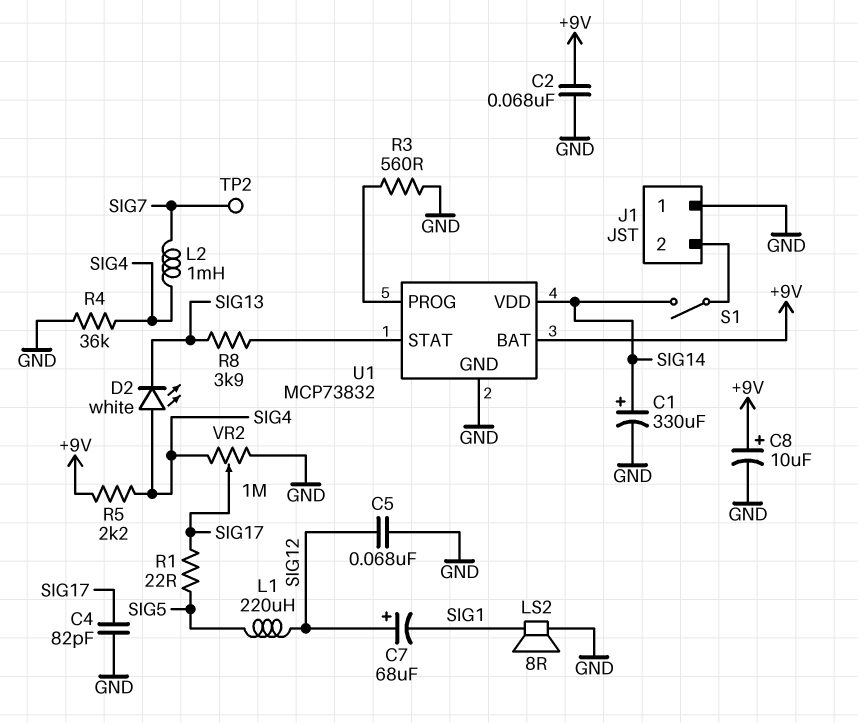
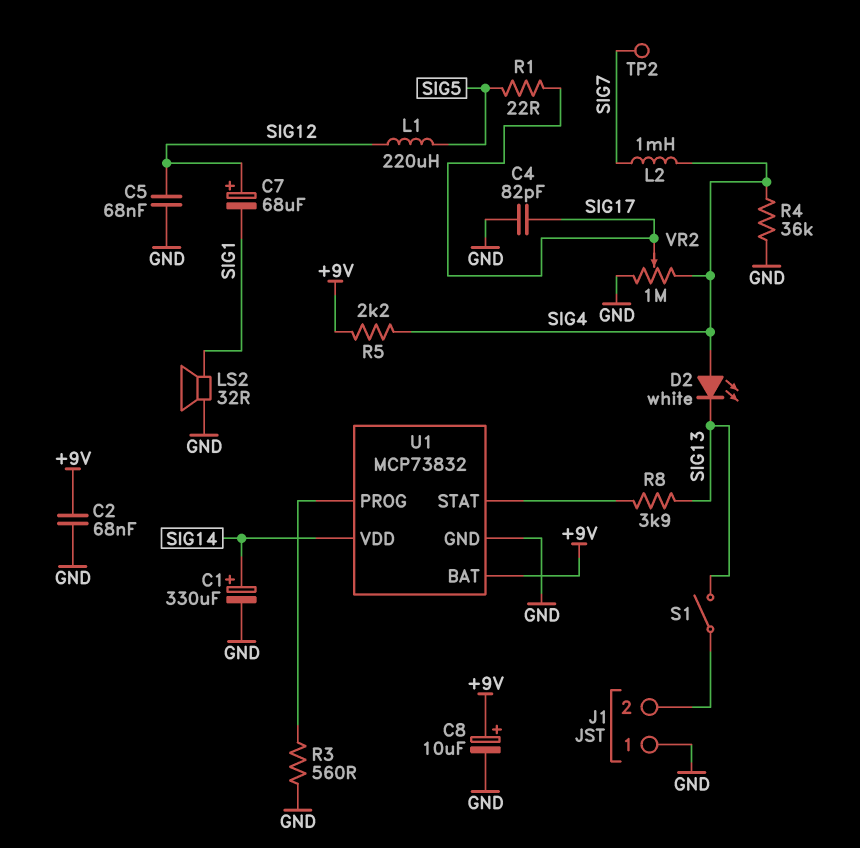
LS2: speaker 8R (GND, SIG1) -> speaker 32R (GND, SIG1)
S1: switch (J1/2, SIG14) -> switch (J1/2, SIG13)

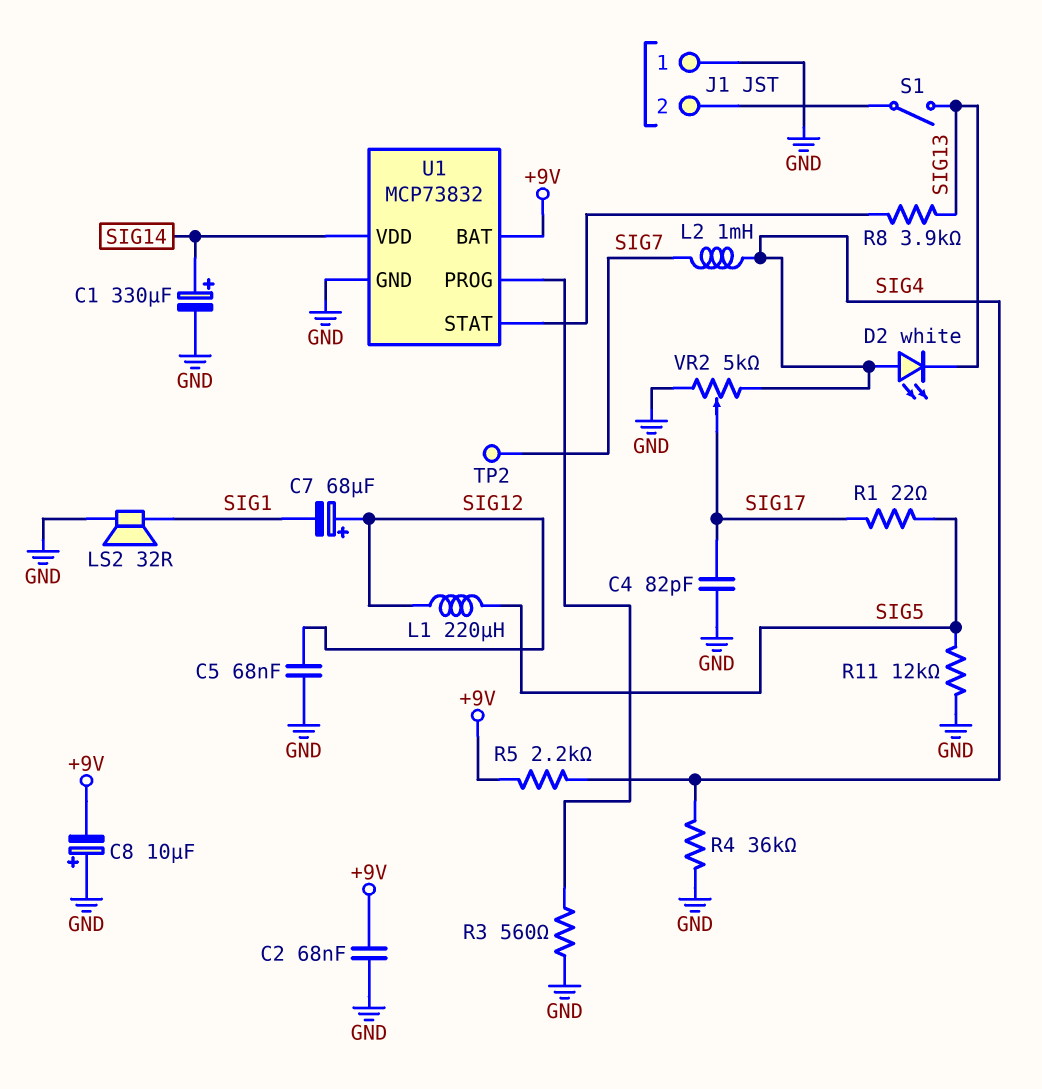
C8: 10uF (plus +9V, minus GND) -> 10uF (plus GND, minus +9V)
R11: none -> 12k (GND, SIG5)
VR2: 1M (GND, SIG4, wiper SIG17) -> 5k (GND, SIG4, wiper SIG17)

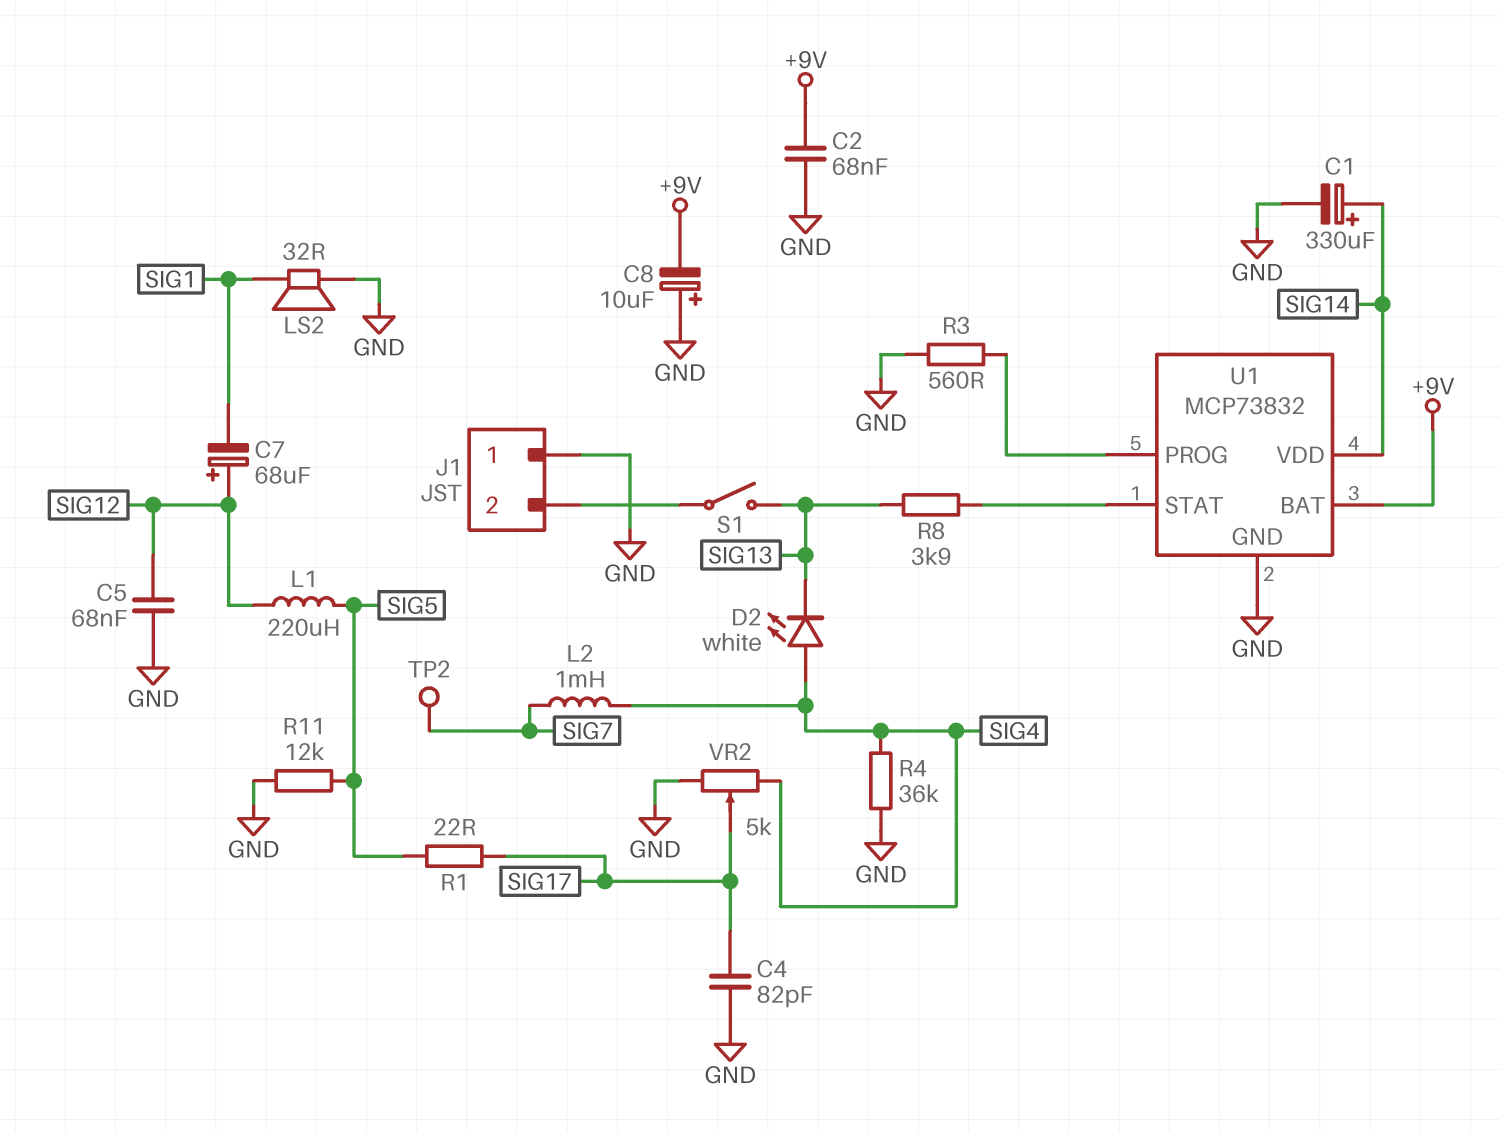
R5: 2.2k (+9V, SIG4) -> none

